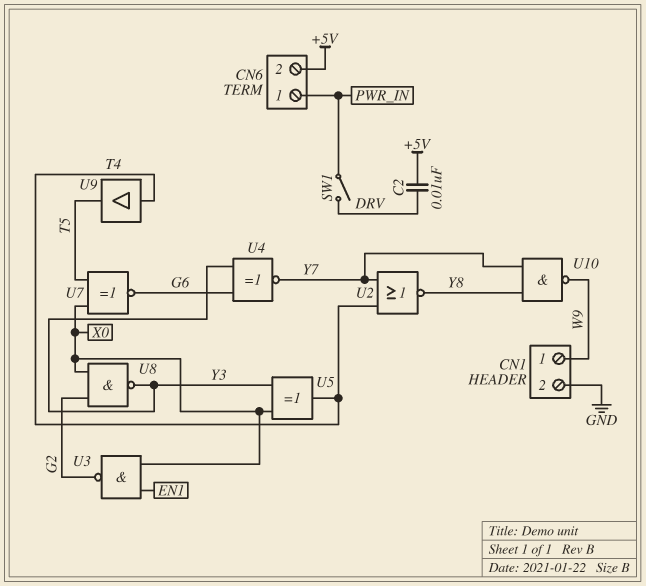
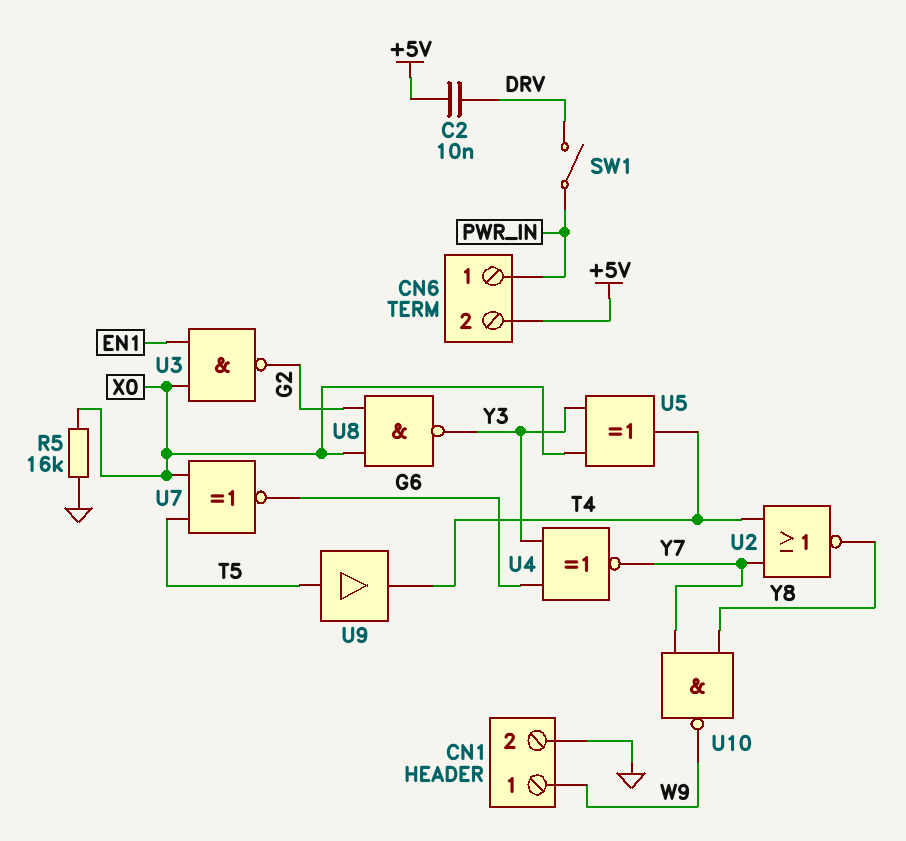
R5: none -> 16k (GND, X0)
U9: buffer (in T4, out T5) -> buffer (in T5, out T4)

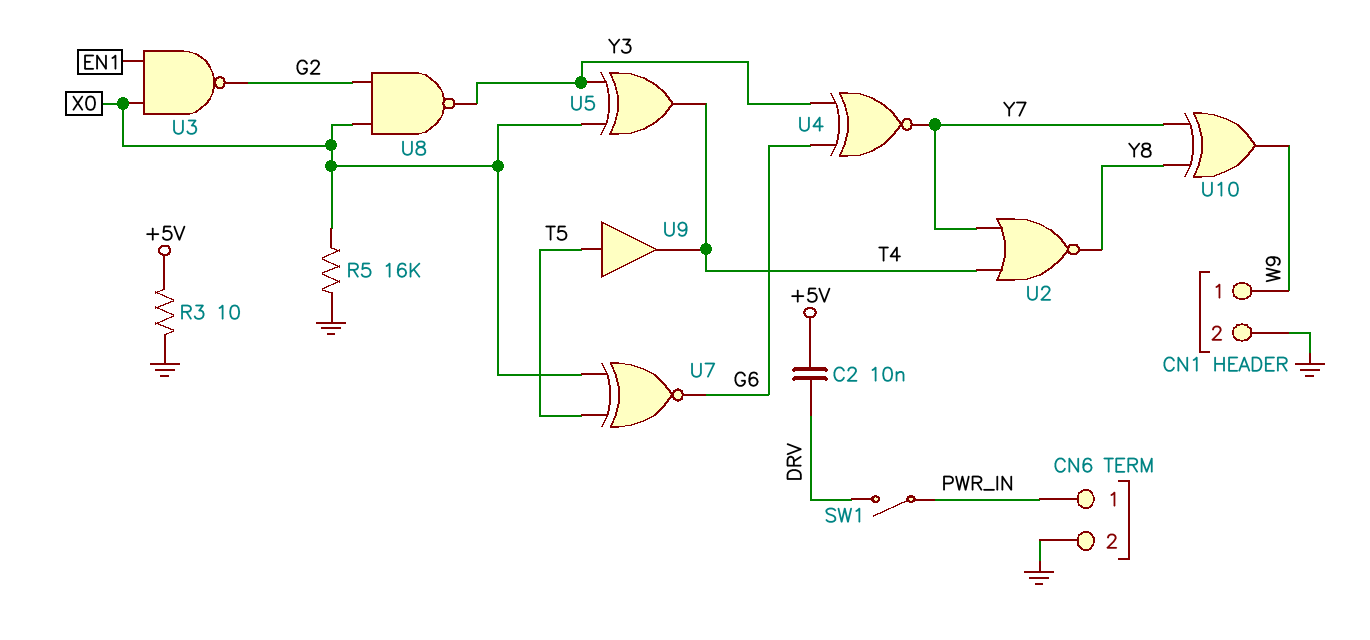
CN6 pin 2: +5V -> GND
R3: none -> 10 (+5V, GND)
U10: NAND (in Y7, in Y8, out W9) -> XOR (in Y7, in Y8, out W9)

